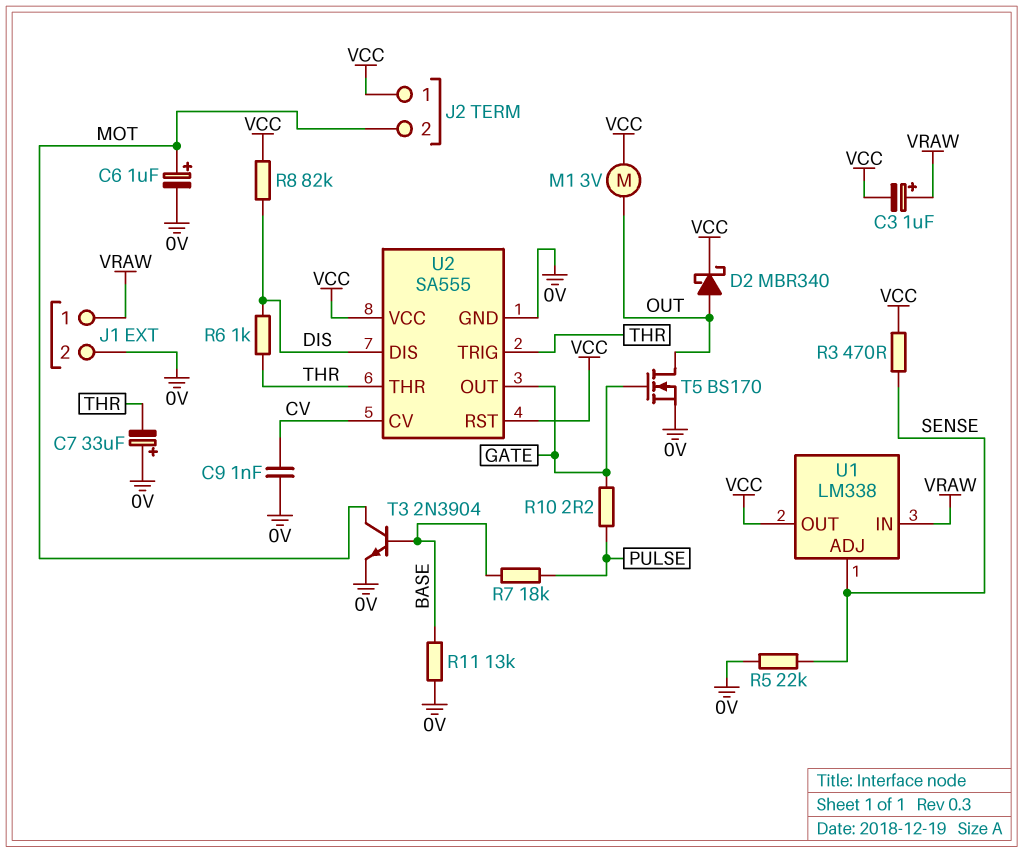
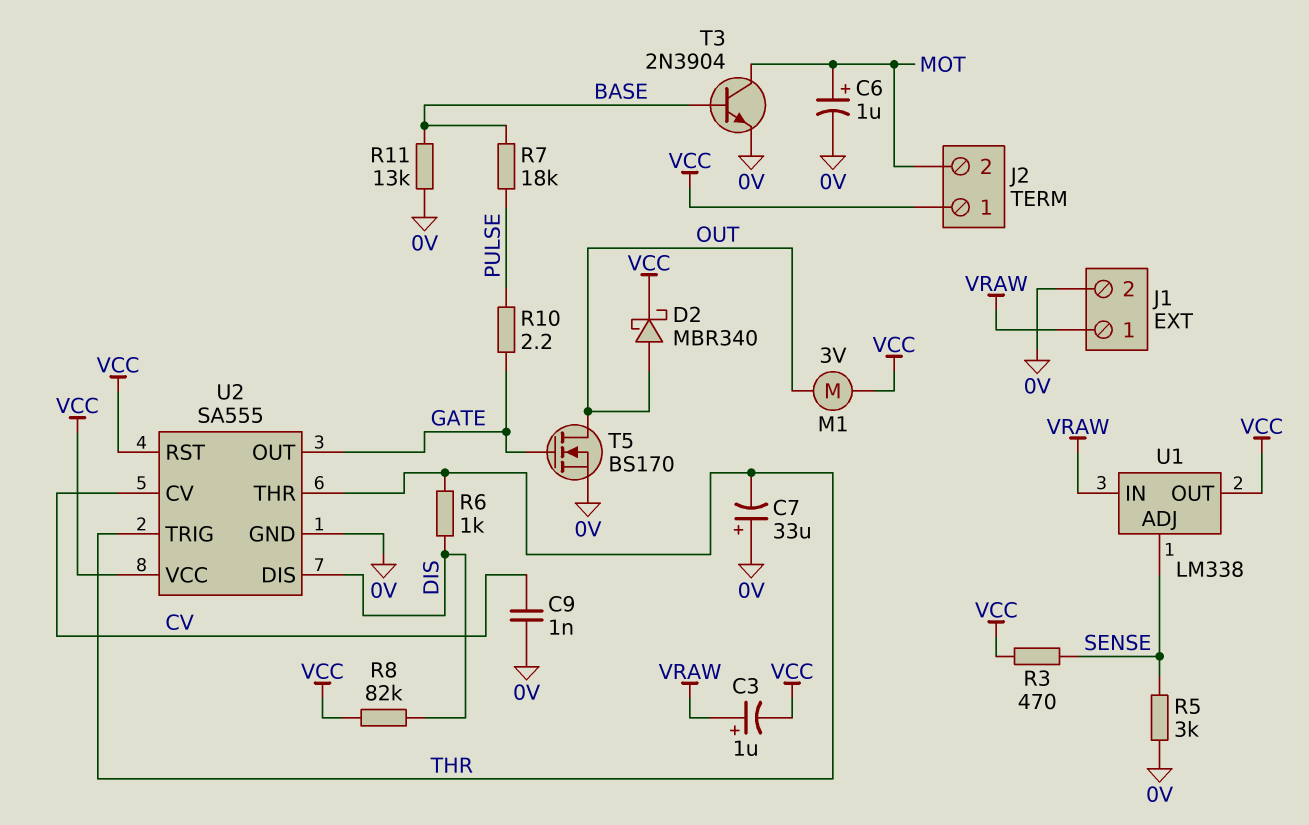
R5: 22k (0V, SENSE) -> 3k (0V, SENSE)

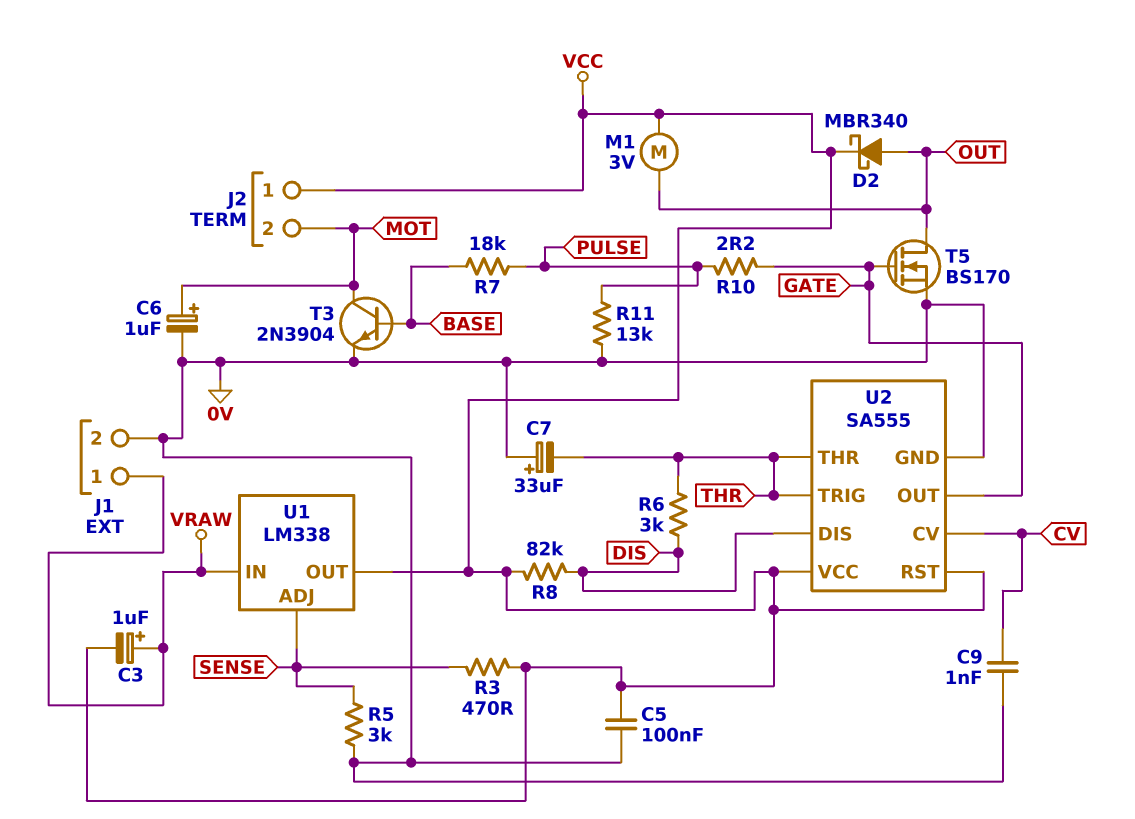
C5: none -> 100nF (0V, VCC)
R6: 1k (DIS, THR) -> 3k (DIS, THR)
R11: 13k (0V, BASE) -> 13k (0V, PULSE)

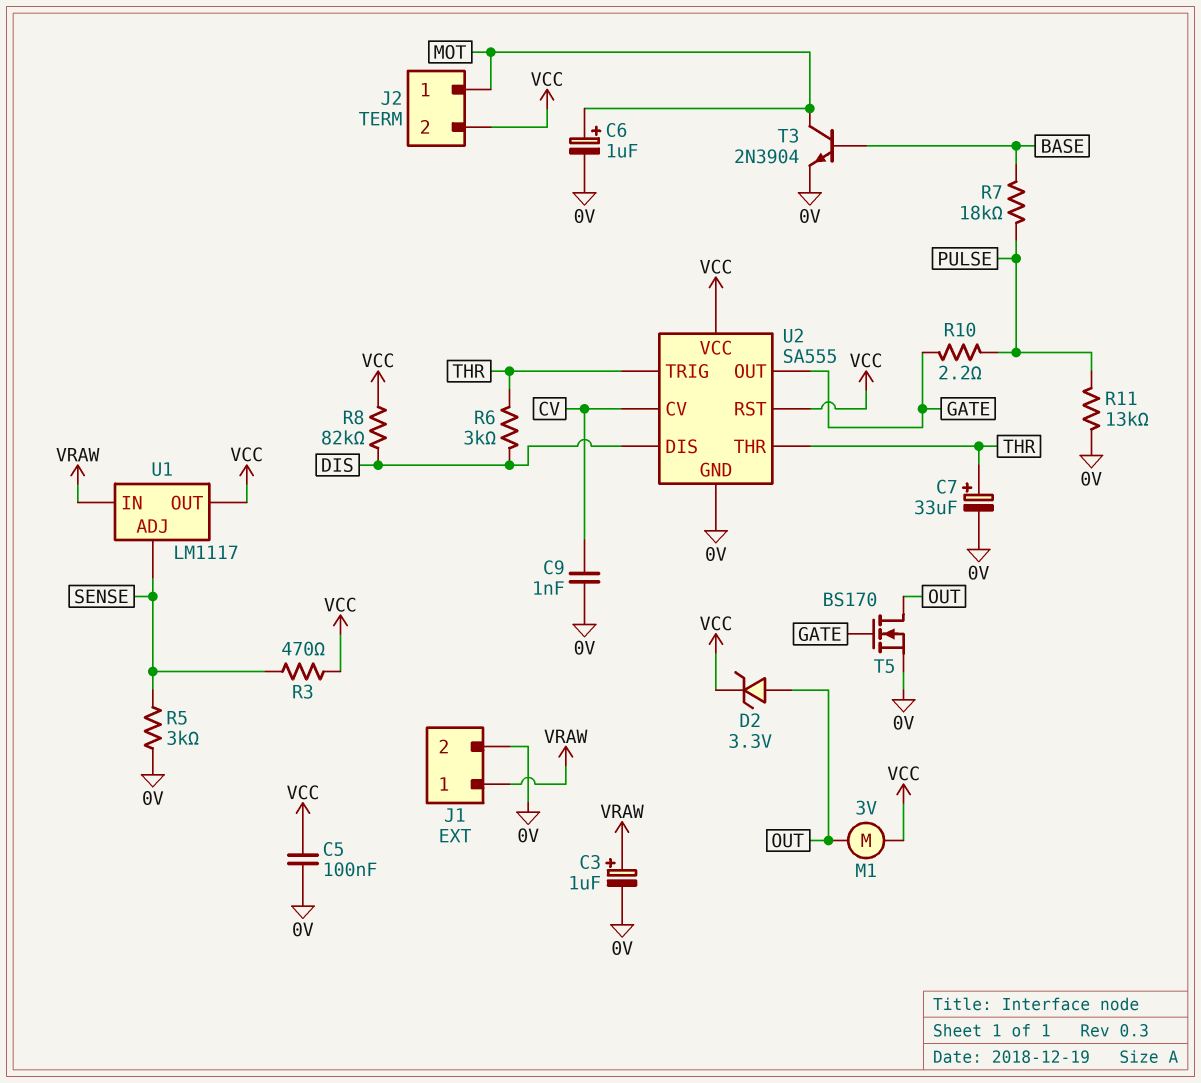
C3: 1uF (plus VRAW, minus VCC) -> 1uF (plus VRAW, minus 0V)
C7: 33uF (plus 0V, minus THR) -> 33uF (plus THR, minus 0V)
D2: schottky MBR340 (A OUT, K VCC) -> zener 3.3V (A OUT, K VCC)
J2 pin 1: VCC -> MOT
J2 pin 2: MOT -> VCC
U1: LM338 -> LM1117

